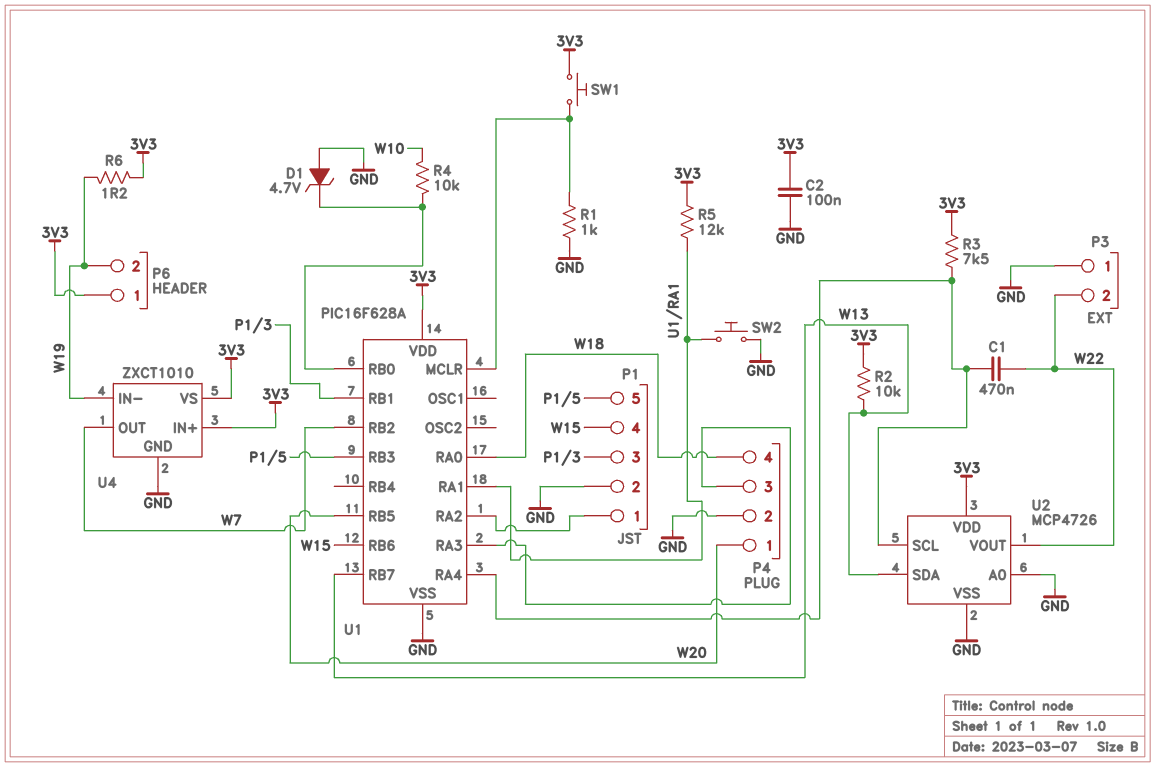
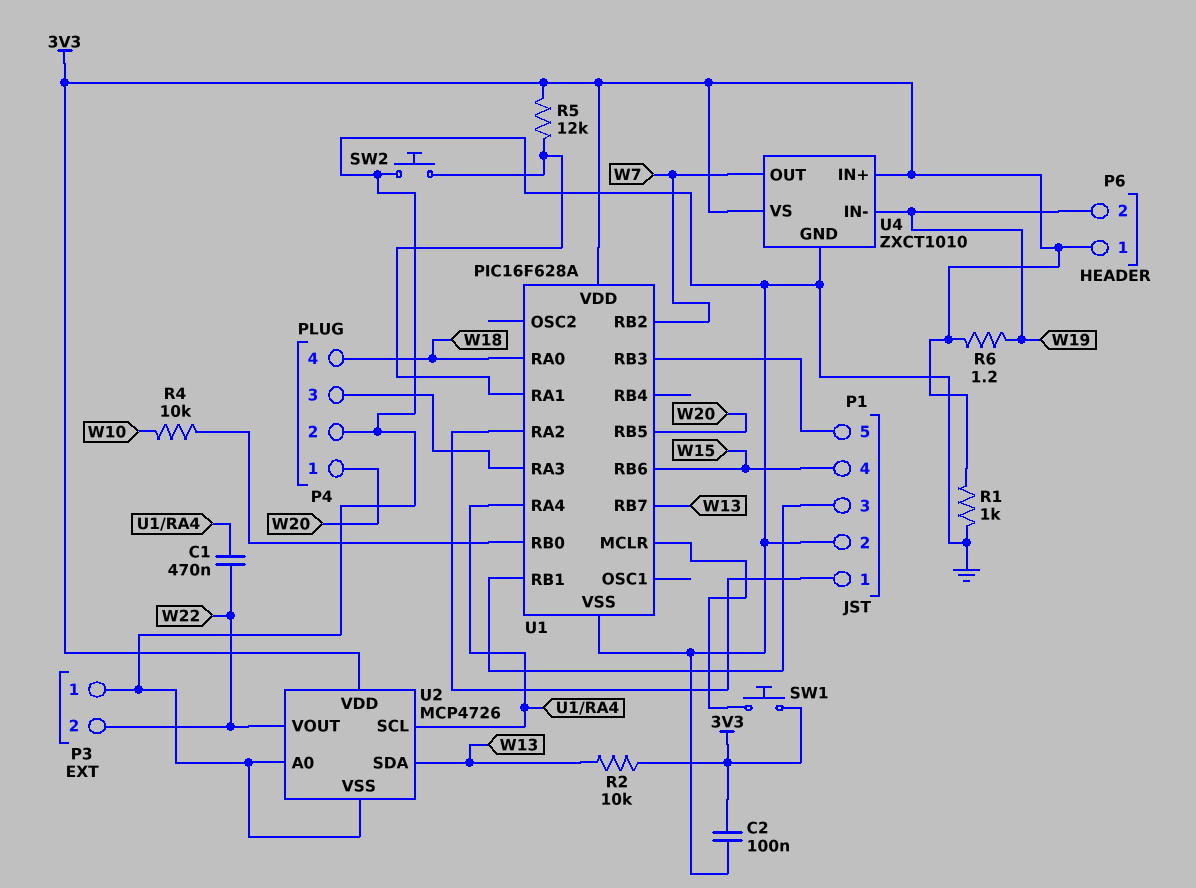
D1: zener 4.7V (A GND, K U1/RB0) -> none
R1: 1k (GND, U1/MCLR) -> 1k (3V3, GND)
R3: 7.5k (3V3, U1/RA4) -> none

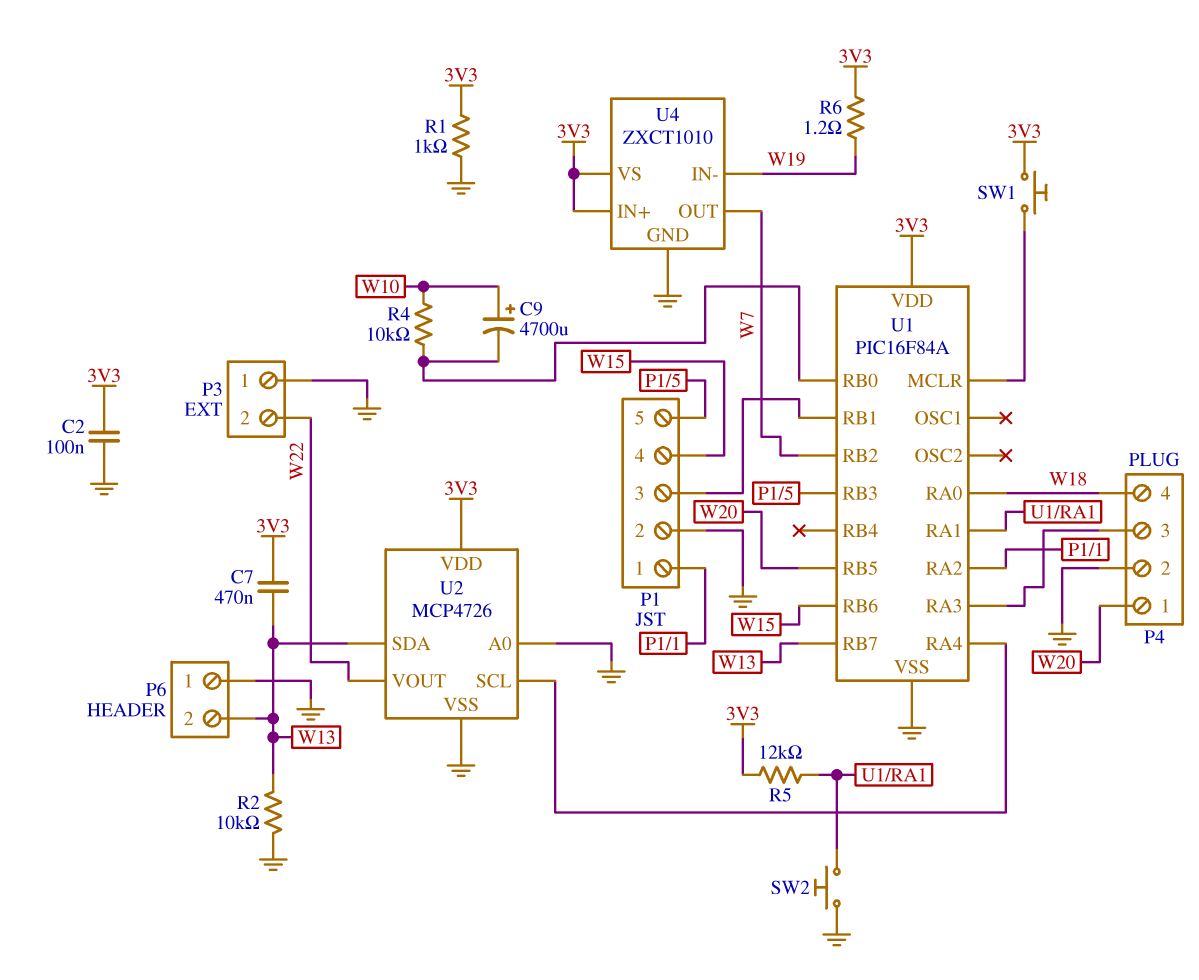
C1: 470nF (U1/RA4, W22) -> none
C7: none -> 470nF (3V3, W13)
C9: none -> 4700uF (plus W10, minus U1/RB0)
P6 pin 1: 3V3 -> GND
P6 pin 2: W19 -> W13
R2: 10k (3V3, W13) -> 10k (GND, W13)
U1: PIC16F628A -> PIC16F84A

